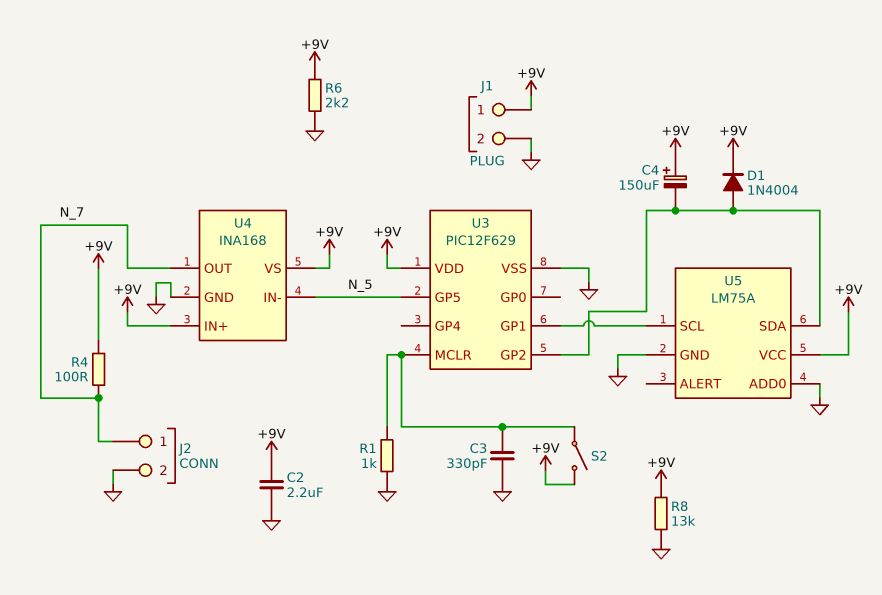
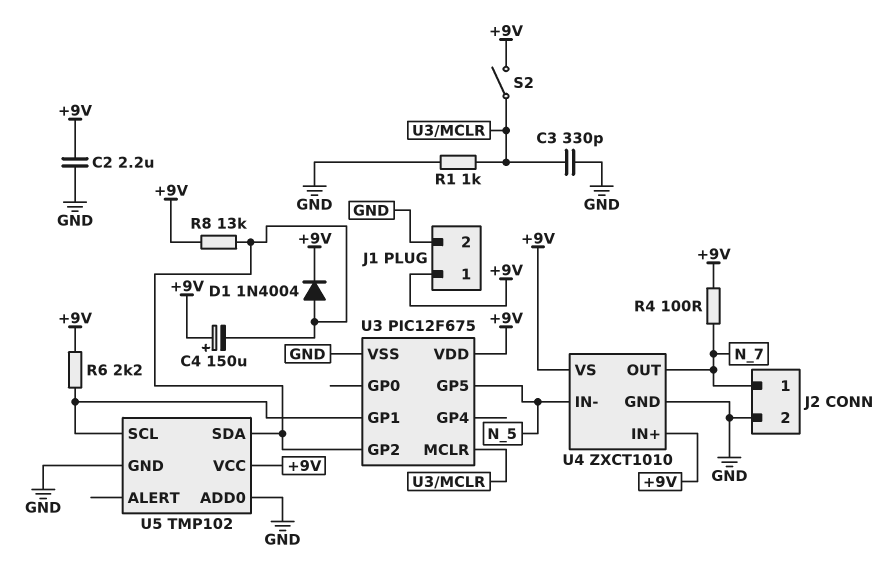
R6: 2.2k (+9V, GND) -> 2.2k (+9V, U3/GP1)
R8: 13k (+9V, GND) -> 13k (+9V, U3/GP2)
U3: PIC12F629 -> PIC12F675
U4: INA168 -> ZXCT1010
U5: LM75A -> TMP102

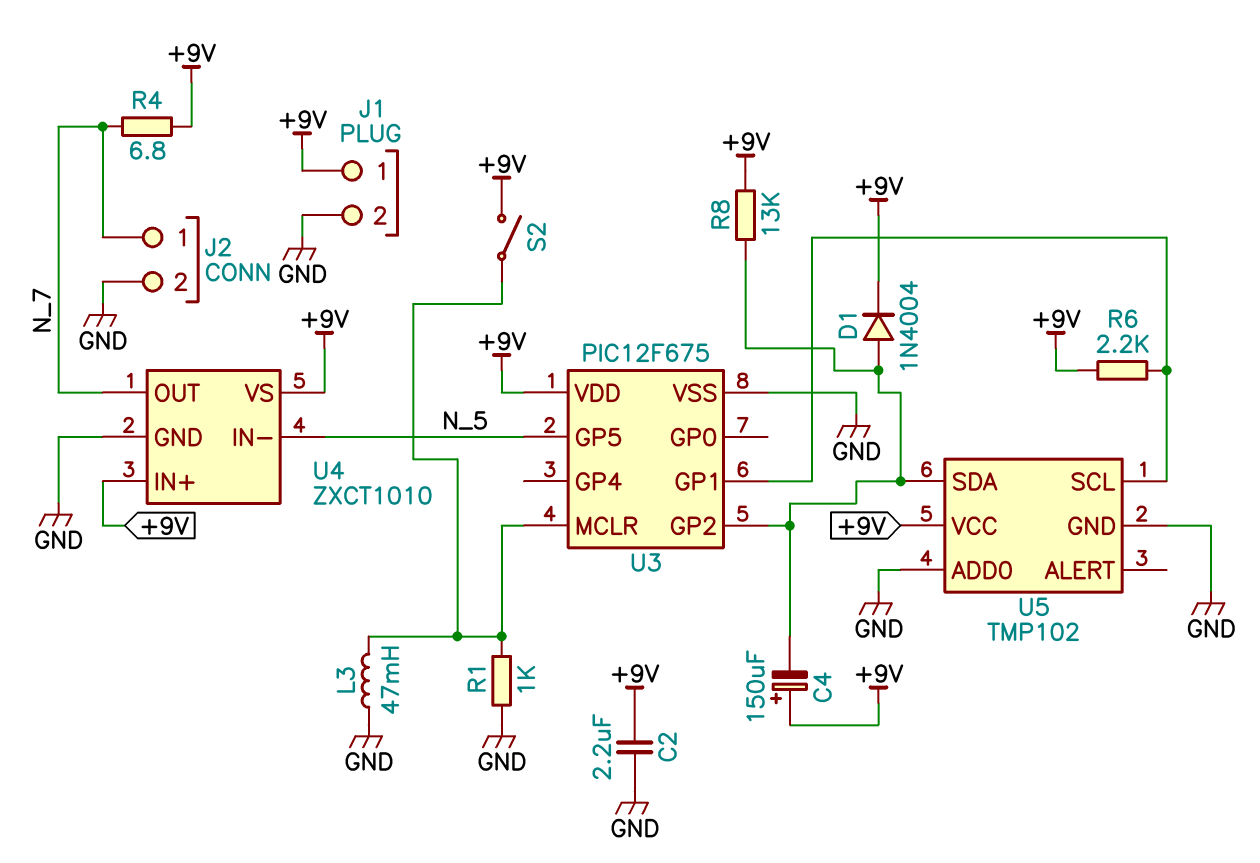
C3: 330pF (GND, U3/MCLR) -> none
L3: none -> 47mH (GND, U3/MCLR)
R4: 100 (+9V, N_7) -> 6.8 (+9V, N_7)

